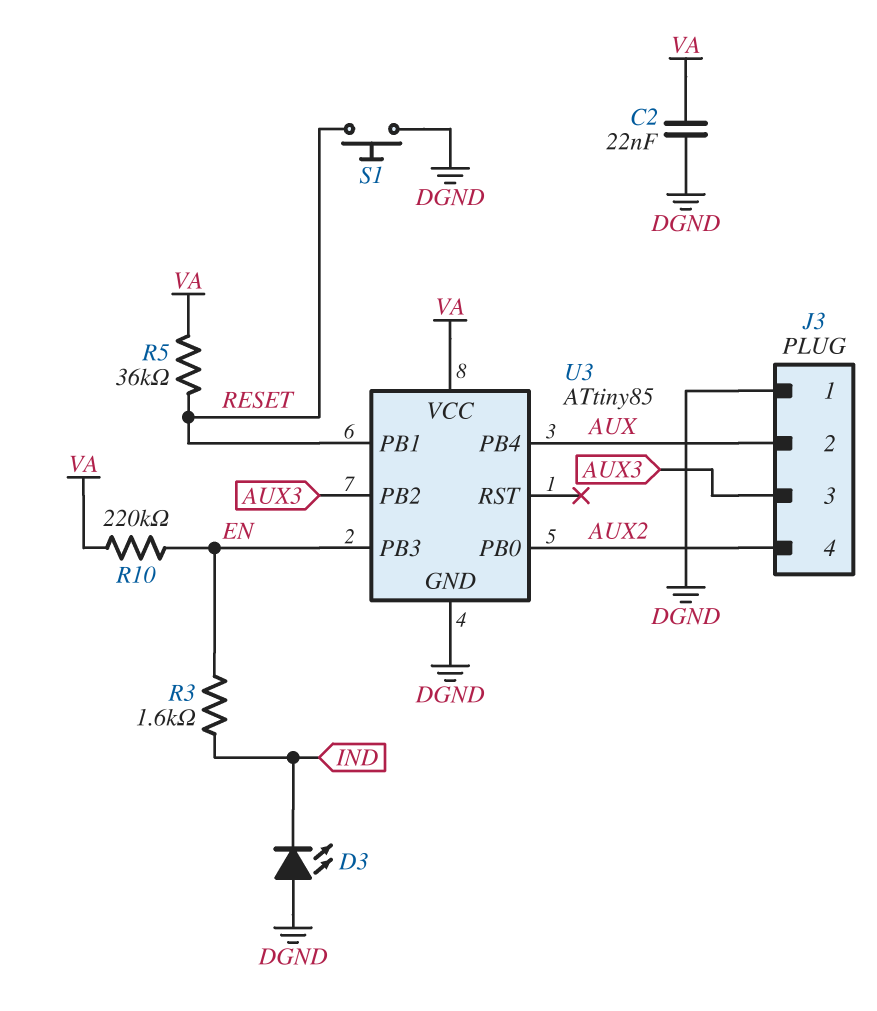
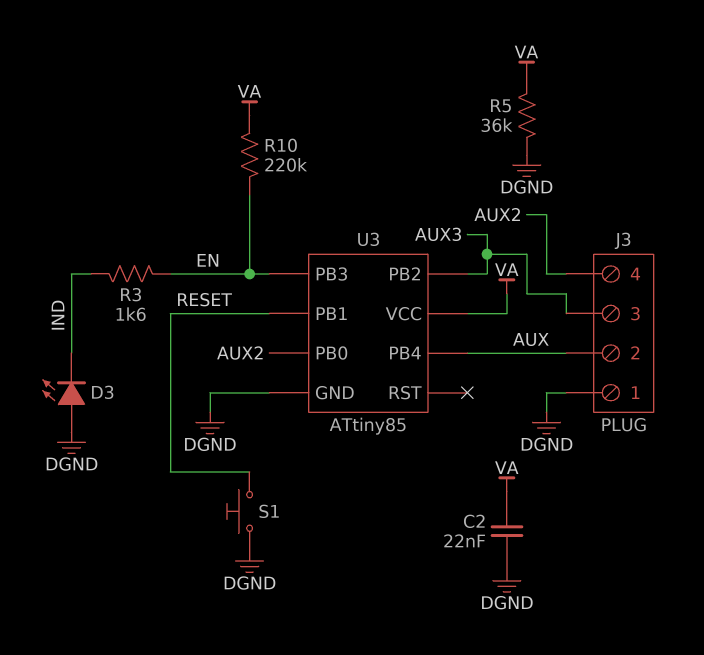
R5: 36k (RESET, VA) -> 36k (DGND, VA)

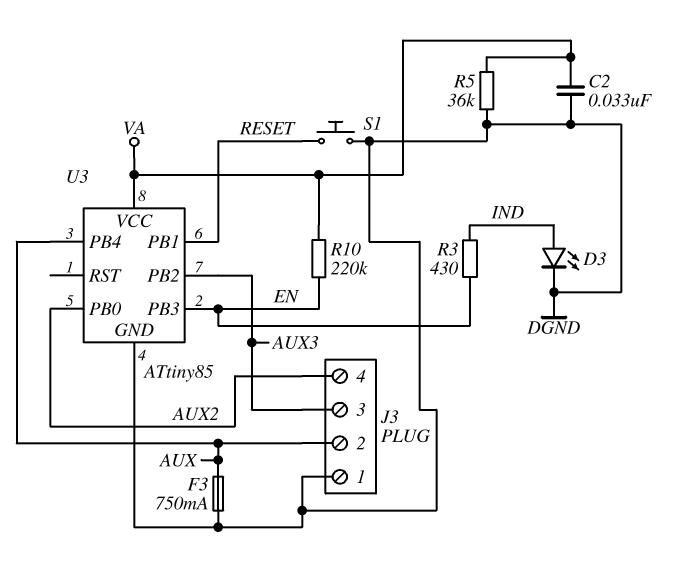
C2: 22nF (DGND, VA) -> 33nF (DGND, VA)
D3: LED (A DGND, K IND) -> LED (A IND, K DGND)
F3: none -> 750mA (AUX, DGND)
R3: 1.6k (EN, IND) -> 430 (EN, IND)

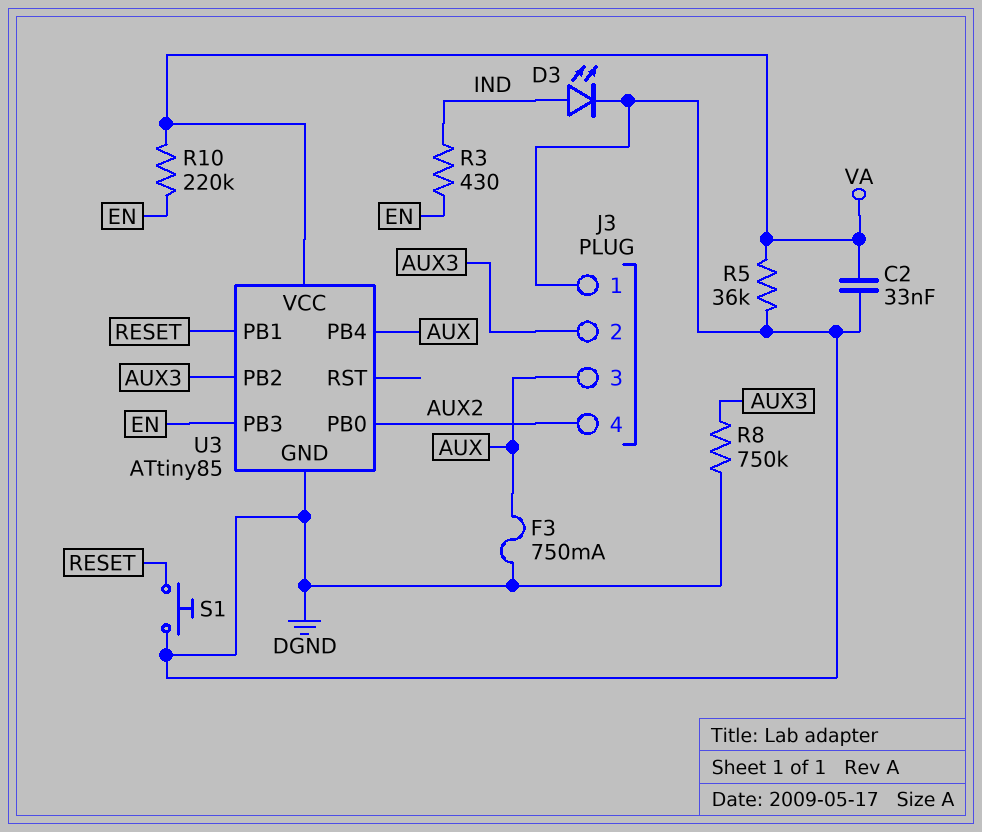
J3 pin 2: AUX -> AUX3
J3 pin 3: AUX3 -> AUX
R8: none -> 750k (AUX3, DGND)

